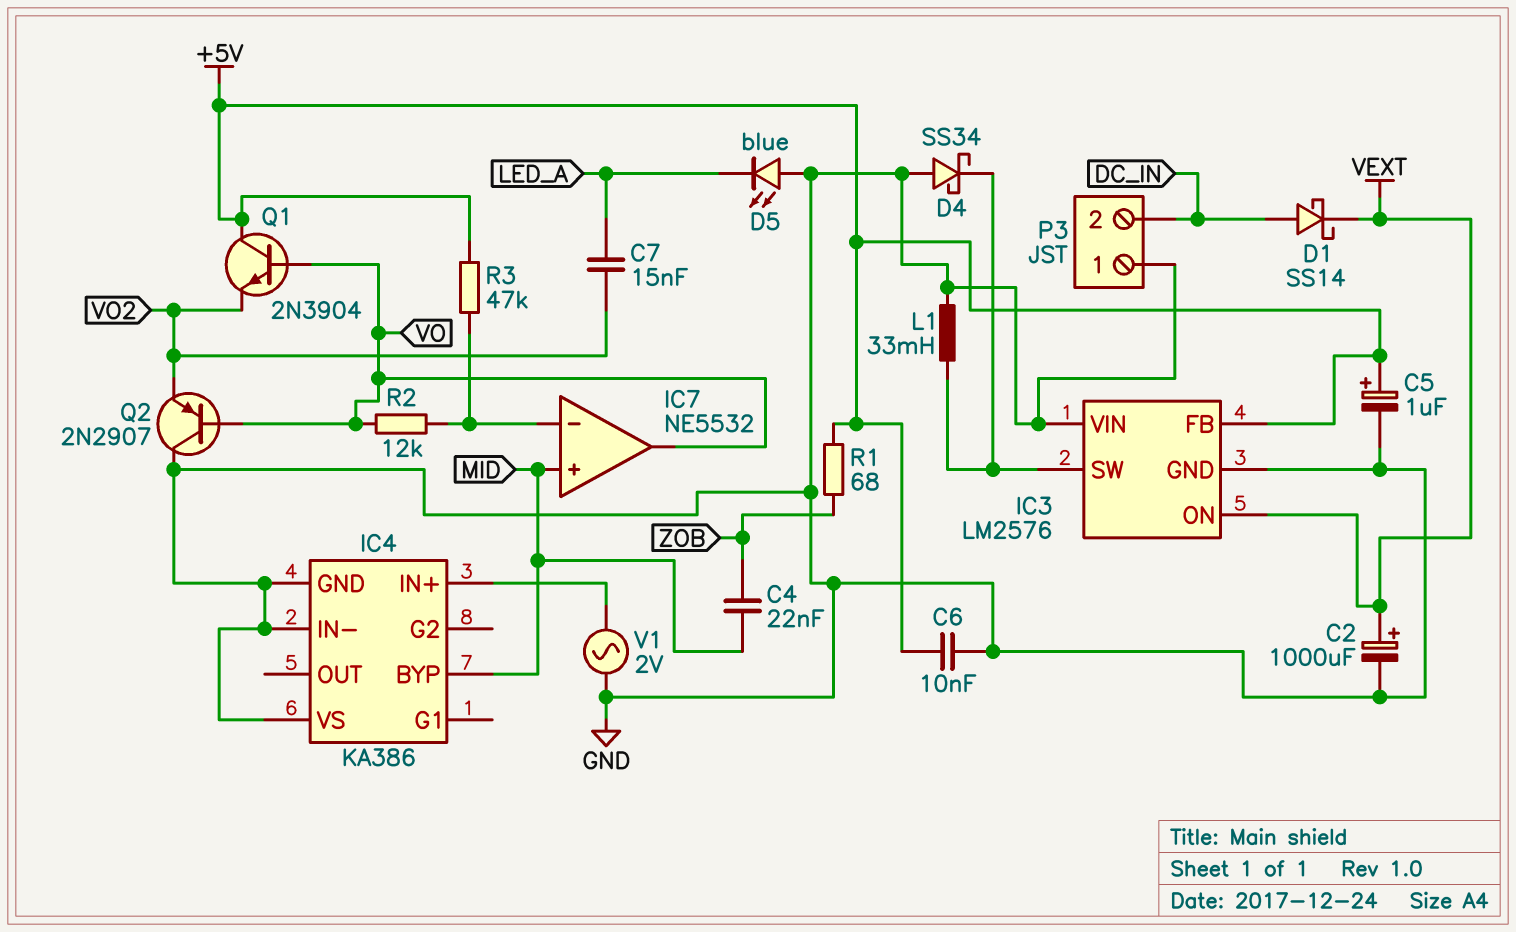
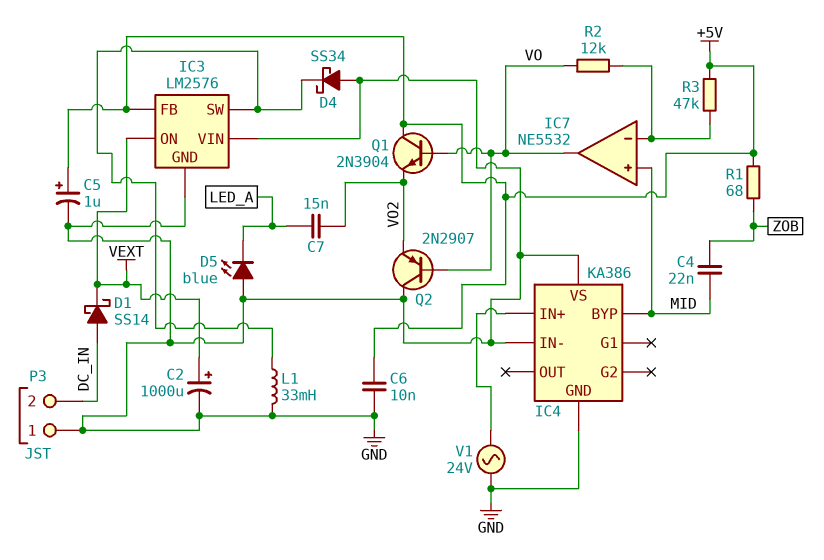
V1: AC 2V (GND, IC4/IN+) -> AC 24V (GND, IC4/IN+)

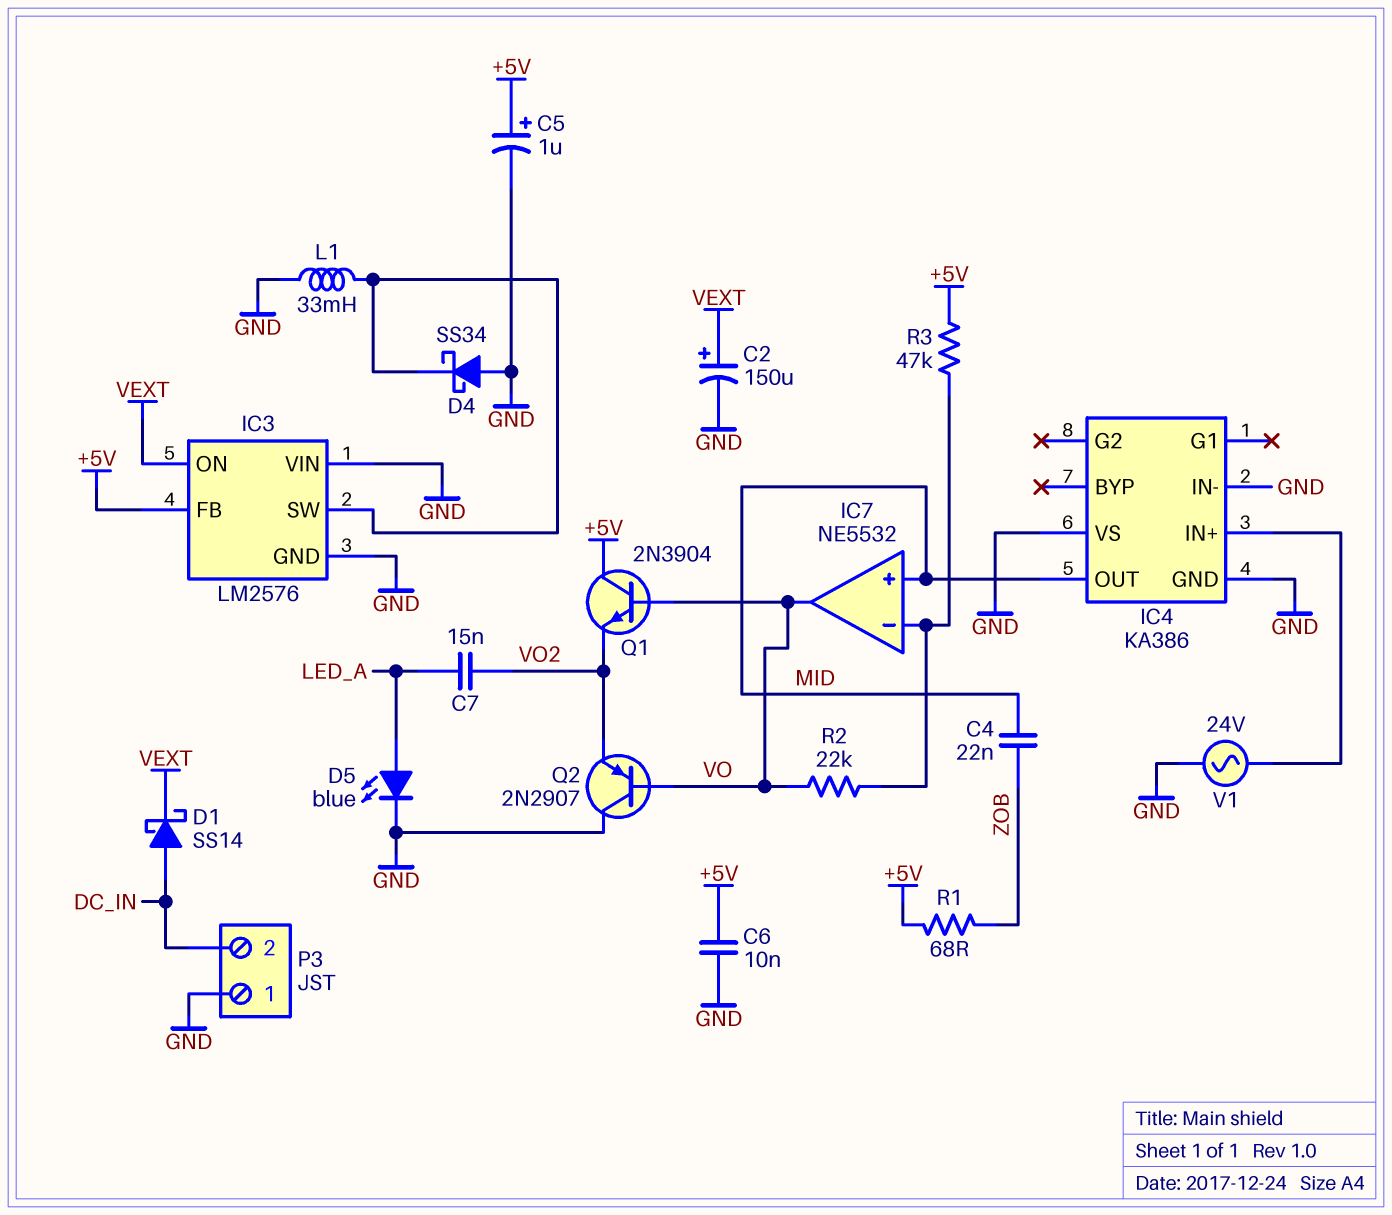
C2: 1000uF (plus VEXT, minus GND) -> 150uF (plus VEXT, minus GND)
D5: LED blue (A GND, K LED_A) -> LED blue (A LED_A, K GND)
IC4 pin BYP: MID -> none
IC4 pin OUT: none -> MID
R2: 12k (IC7/in-, VO) -> 22k (IC7/in-, VO)

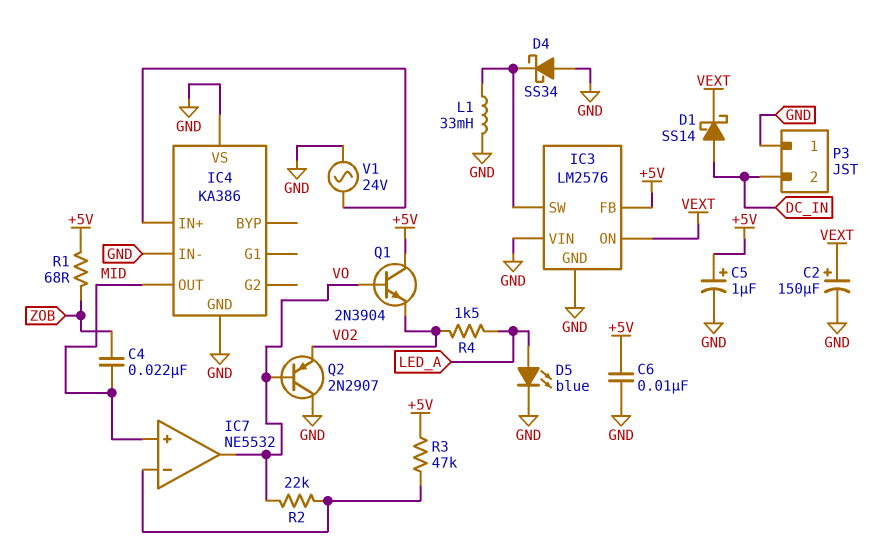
C7: 15nF (LED_A, VO2) -> none
R4: none -> 1.5k (LED_A, VO2)

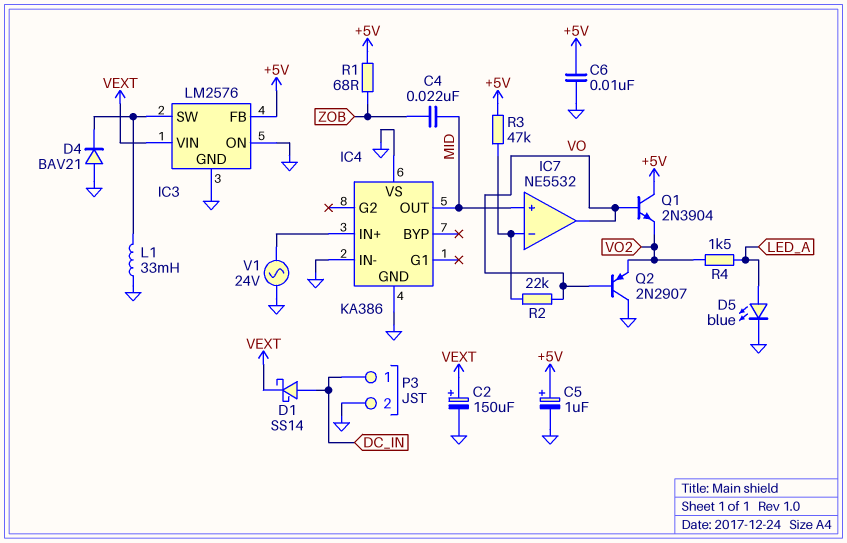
D4: schottky SS34 (A GND, K IC3/SW) -> diode BAV21 (A GND, K IC3/SW)
IC3 pin ON: VEXT -> GND
IC3 pin VIN: GND -> VEXT
P3 pin 1: GND -> DC_IN
P3 pin 2: DC_IN -> GND

